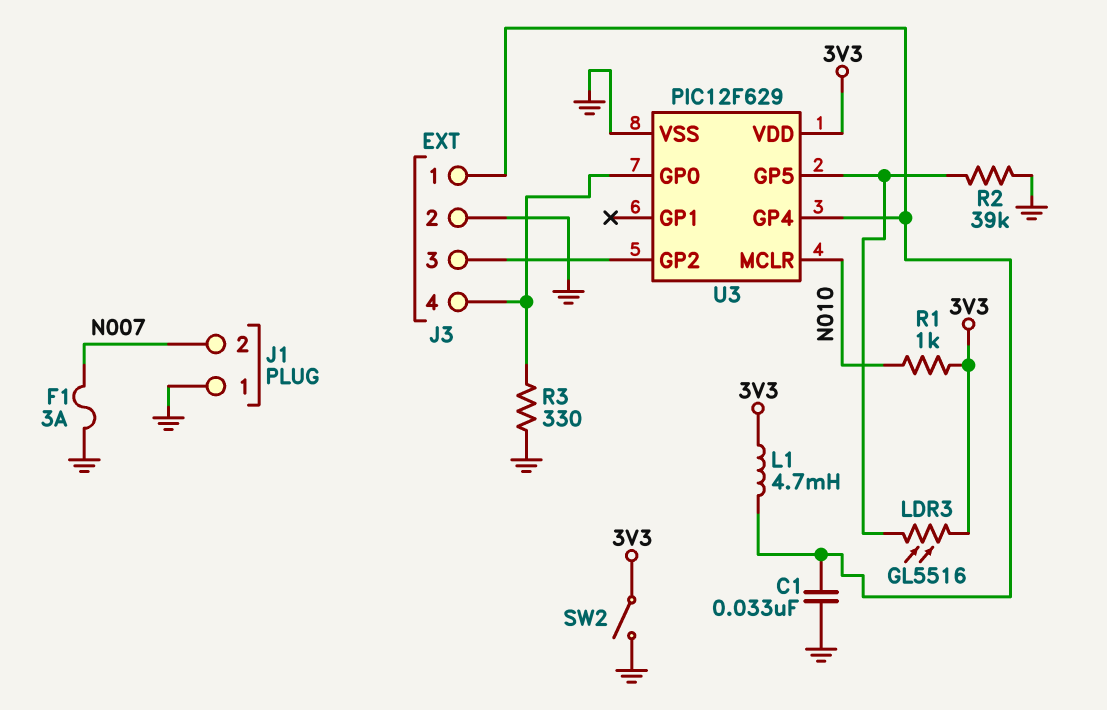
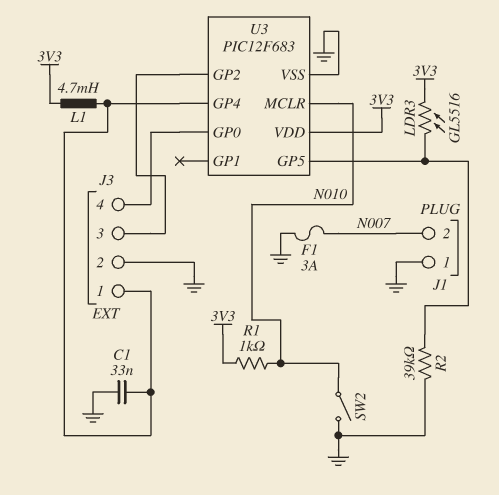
R3: 330 (GND, J3/4) -> none
SW2: switch (3V3, GND) -> switch (GND, N010)
U3: PIC12F629 -> PIC12F683

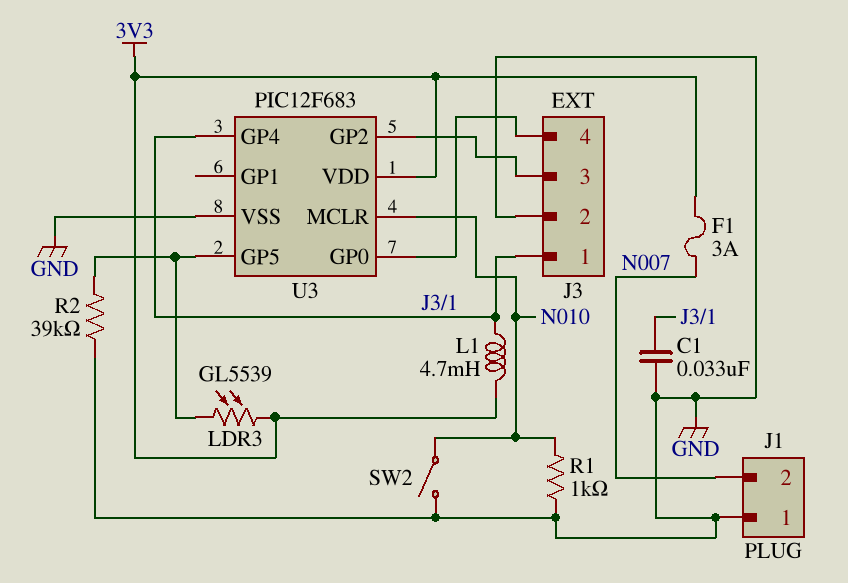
F1: 3A (GND, N007) -> 3A (3V3, N007)
LDR3: GL5516 (3V3, U3/GP5) -> GL5539 (3V3, U3/GP5)
R1: 1k (3V3, N010) -> 1k (GND, N010)

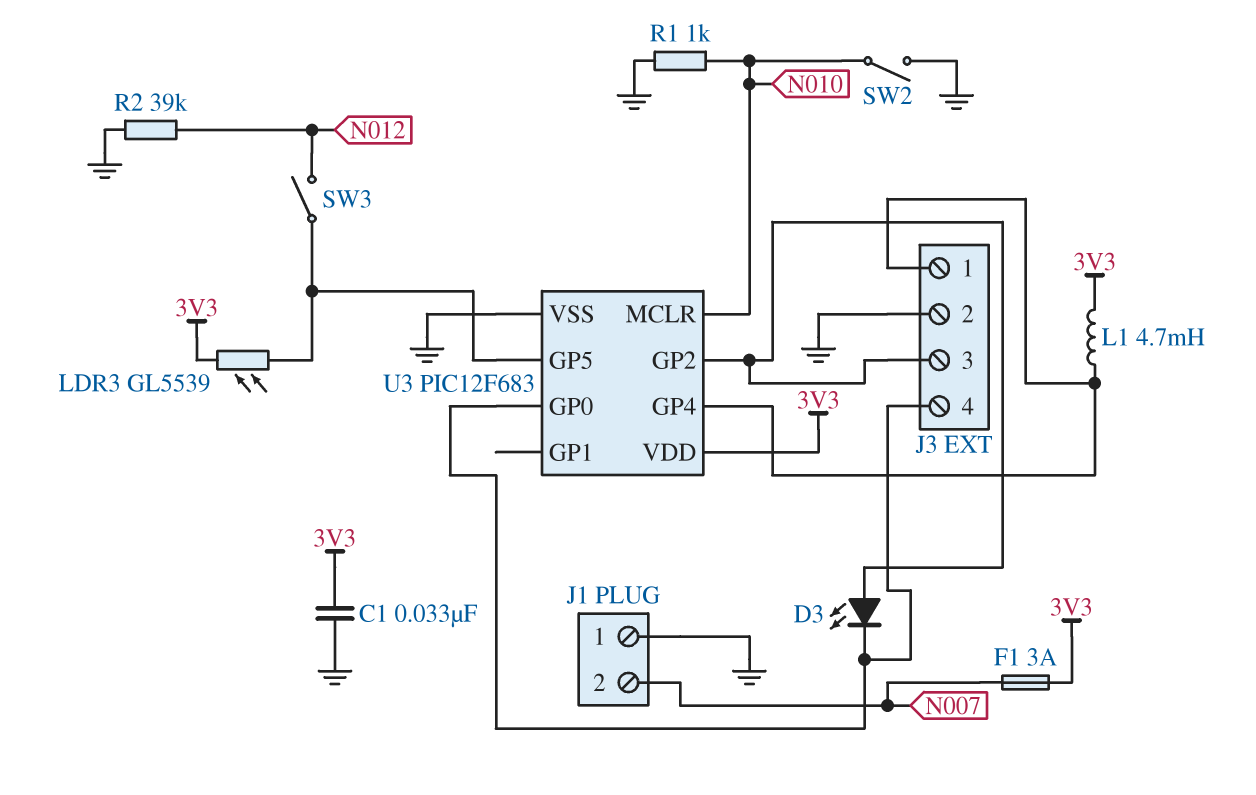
C1: 33nF (GND, J3/1) -> 33nF (3V3, GND)
D3: none -> LED (A J3/3, K J3/4)
R2: 39k (GND, U3/GP5) -> 39k (GND, N012)
SW3: none -> switch (N012, U3/GP5)

